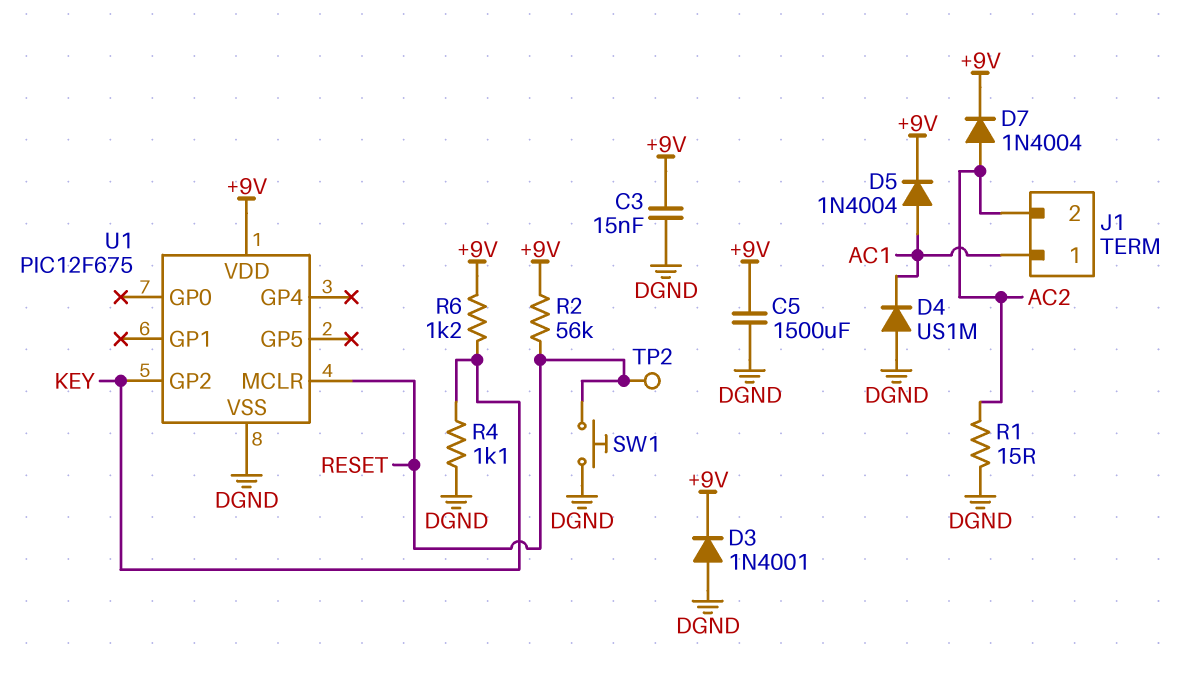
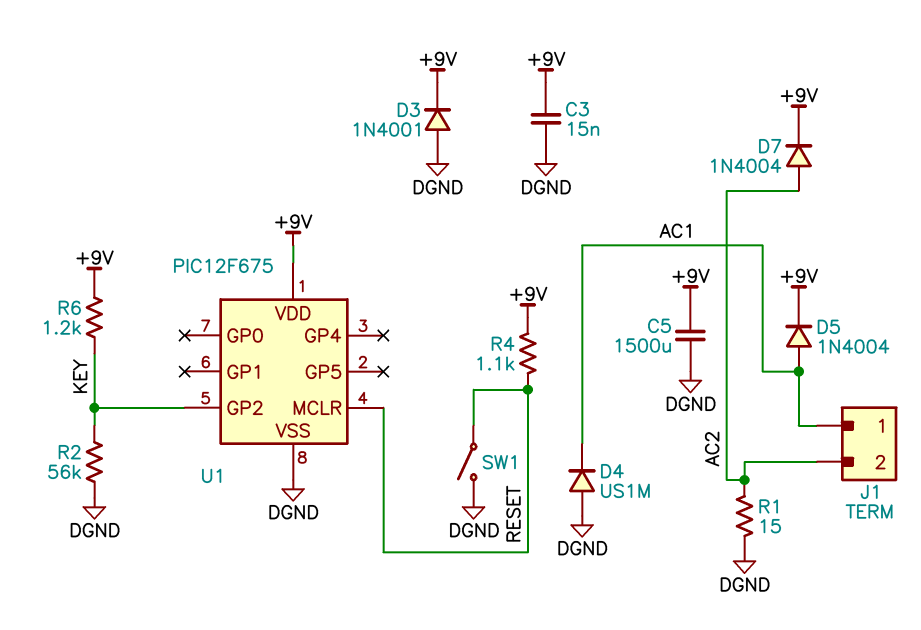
R2: 56k (+9V, RESET) -> 56k (DGND, KEY)
R4: 1.1k (DGND, KEY) -> 1.1k (+9V, RESET)
SW1: button (DGND, RESET) -> switch (DGND, RESET)
TP2: test point (RESET) -> none

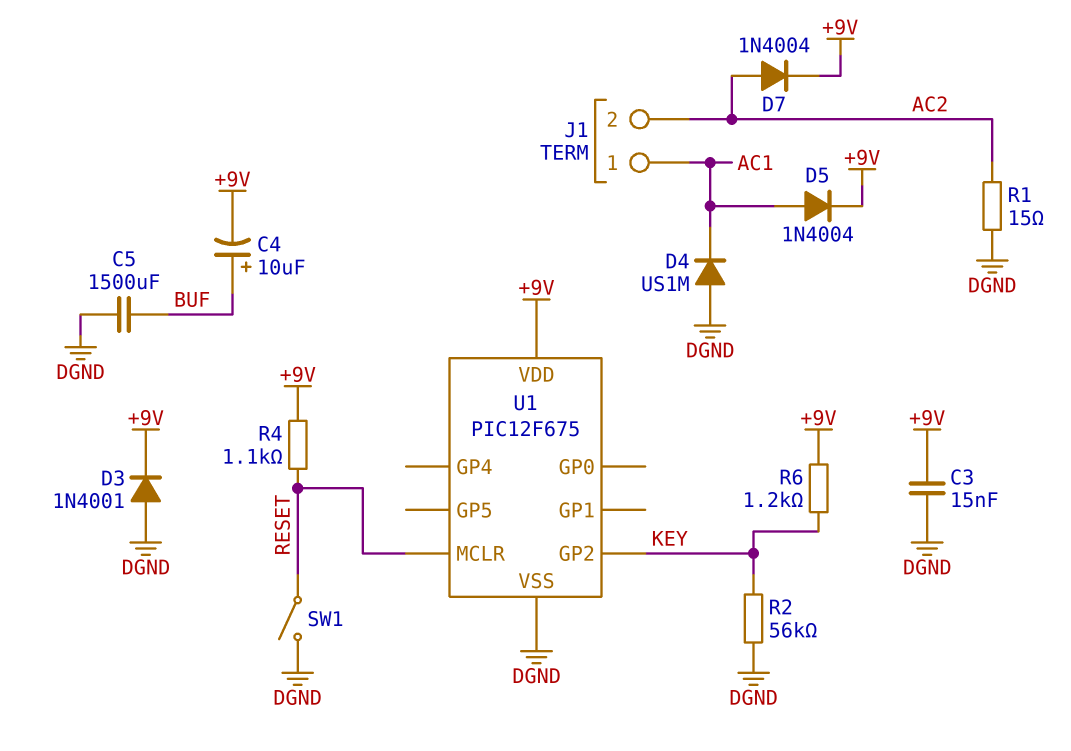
C4: none -> 10uF (plus BUF, minus +9V)
C5: 1500uF (+9V, DGND) -> 1500uF (BUF, DGND)

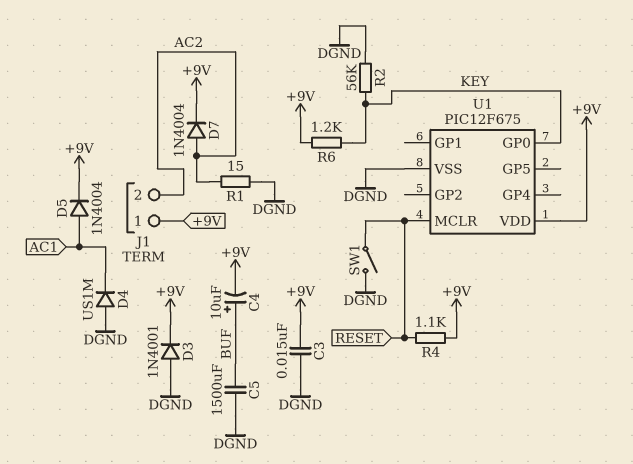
J1 pin 1: AC1 -> +9V
U1 pin GP0: none -> KEY
U1 pin GP2: KEY -> none

